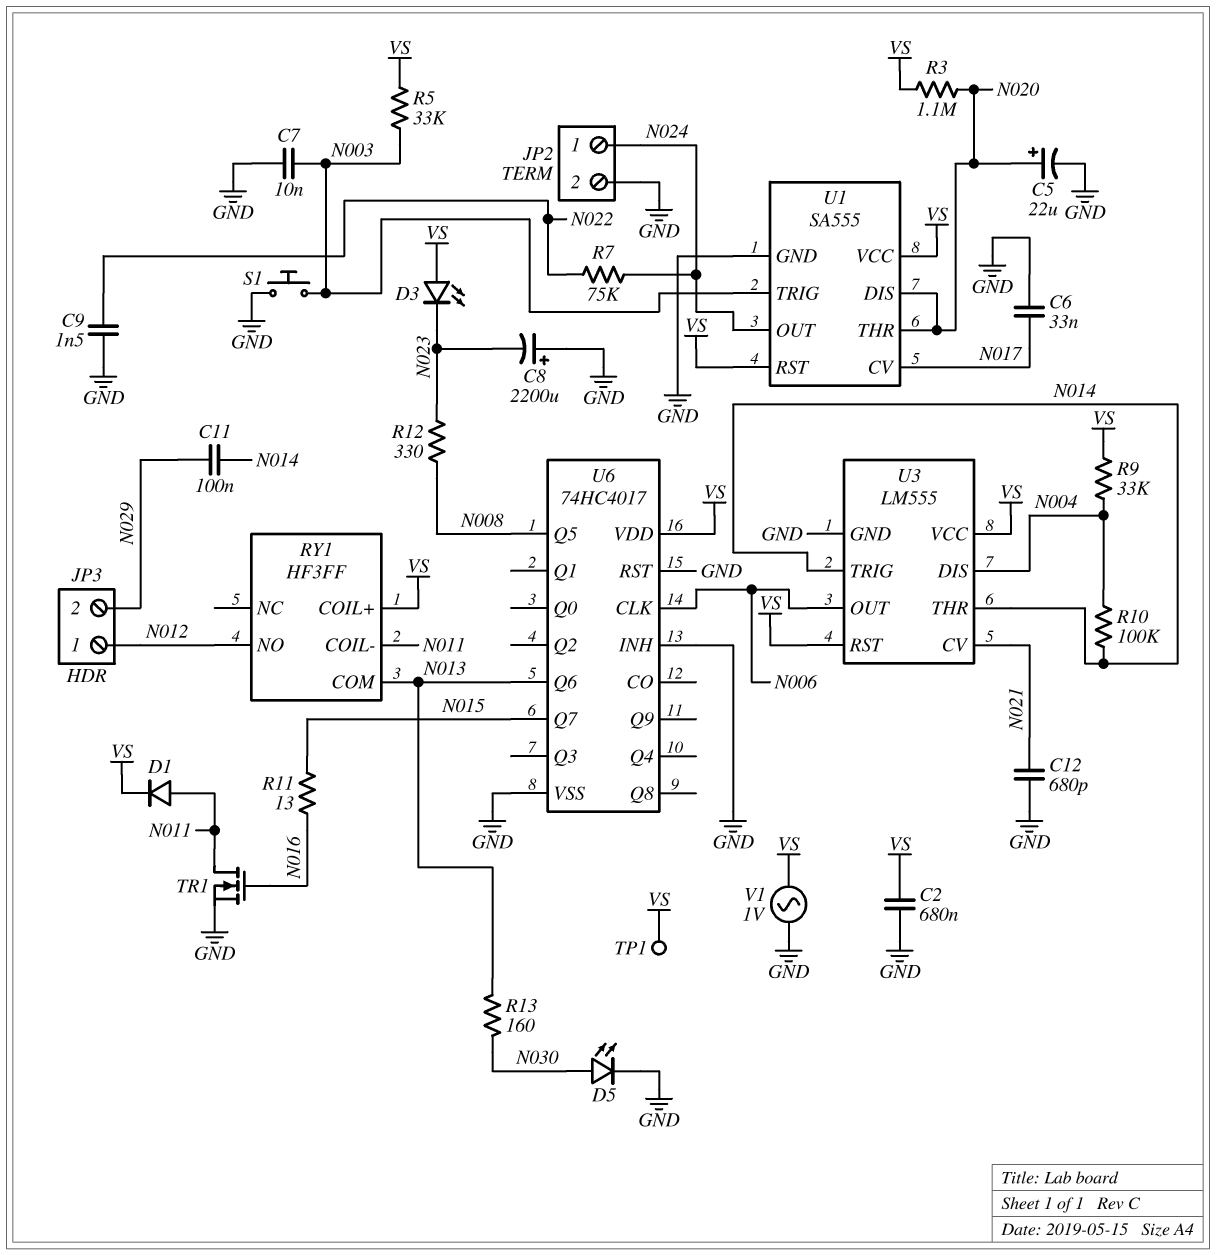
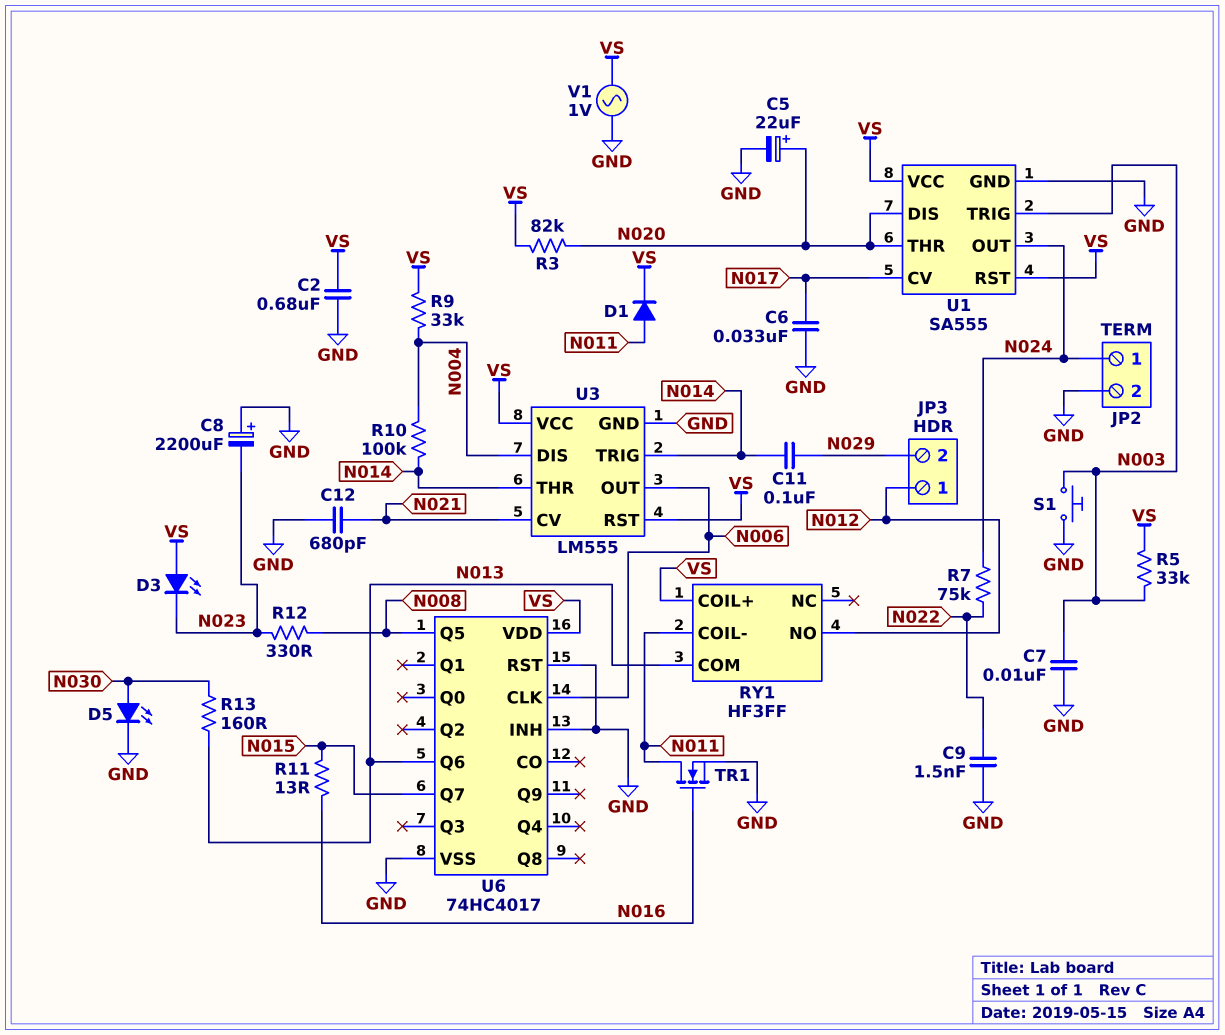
R3: 1.1M (N020, VS) -> 82k (N020, VS)
TP1: test point (VS) -> none

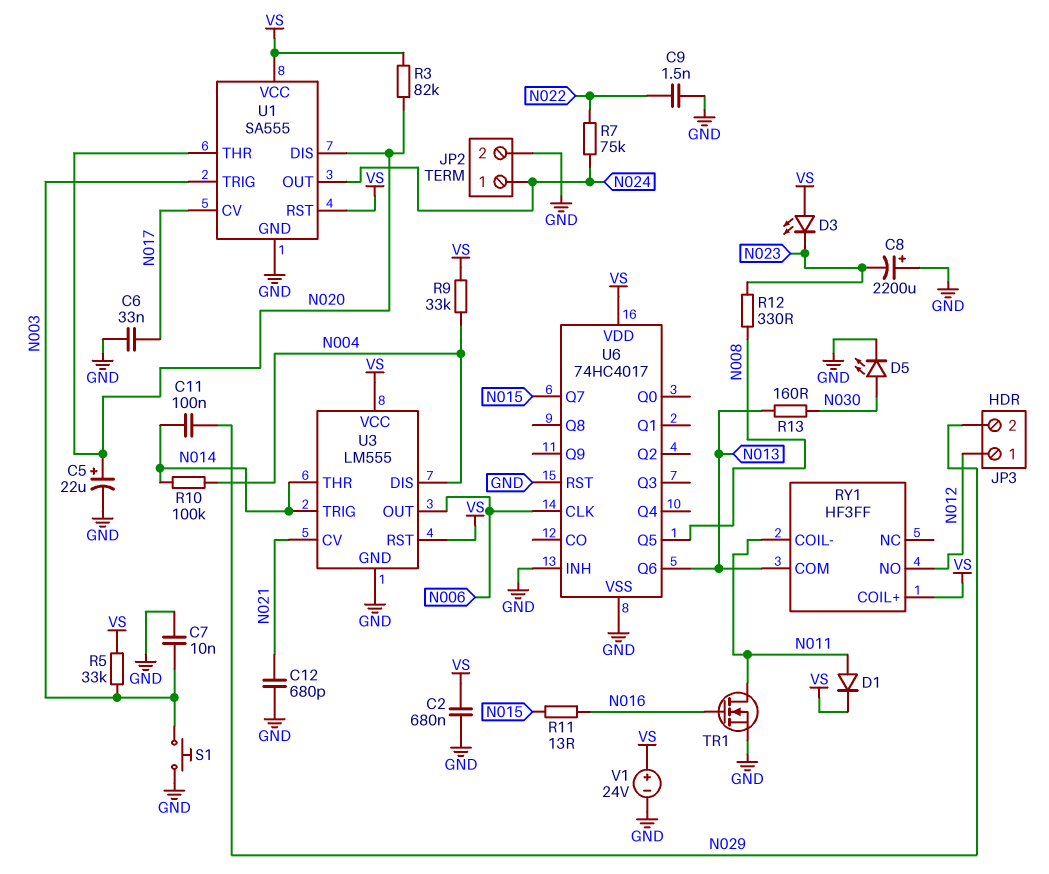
V1: AC 1V (GND, VS) -> 24V (plus VS, minus GND)

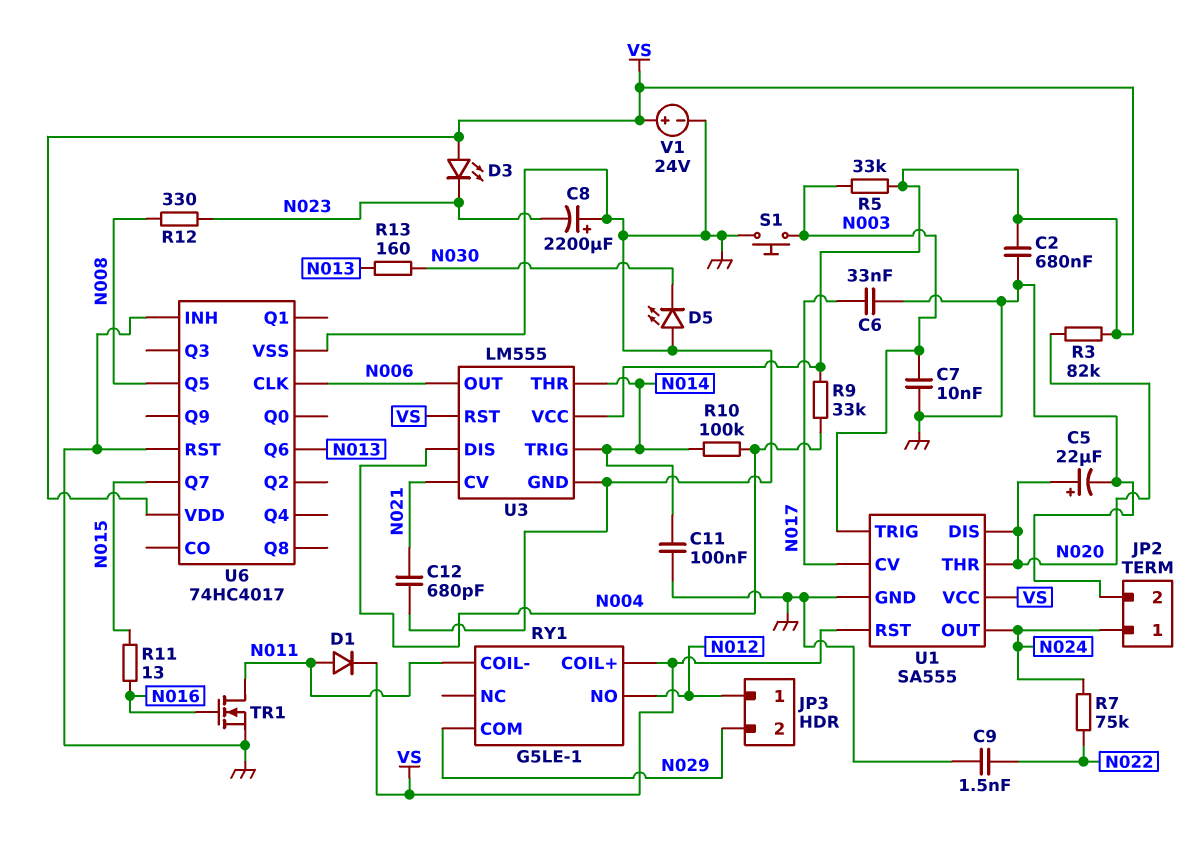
C11: 100nF (N014, N029) -> 100nF (GND, N014)
D5: LED (A N030, K GND) -> LED (A GND, K N030)
RY1: HF3FF -> G5LE-1
RY1 pin COM: N013 -> N029

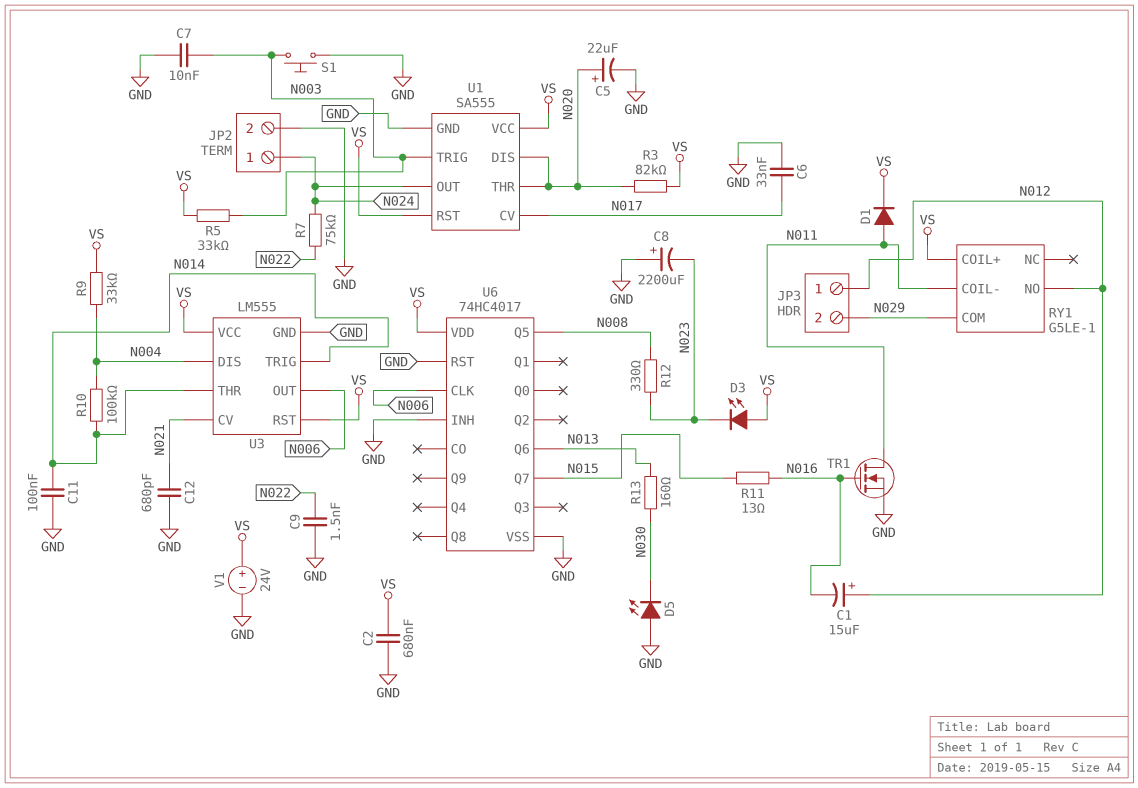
C1: none -> 15uF (plus N012, minus N016)

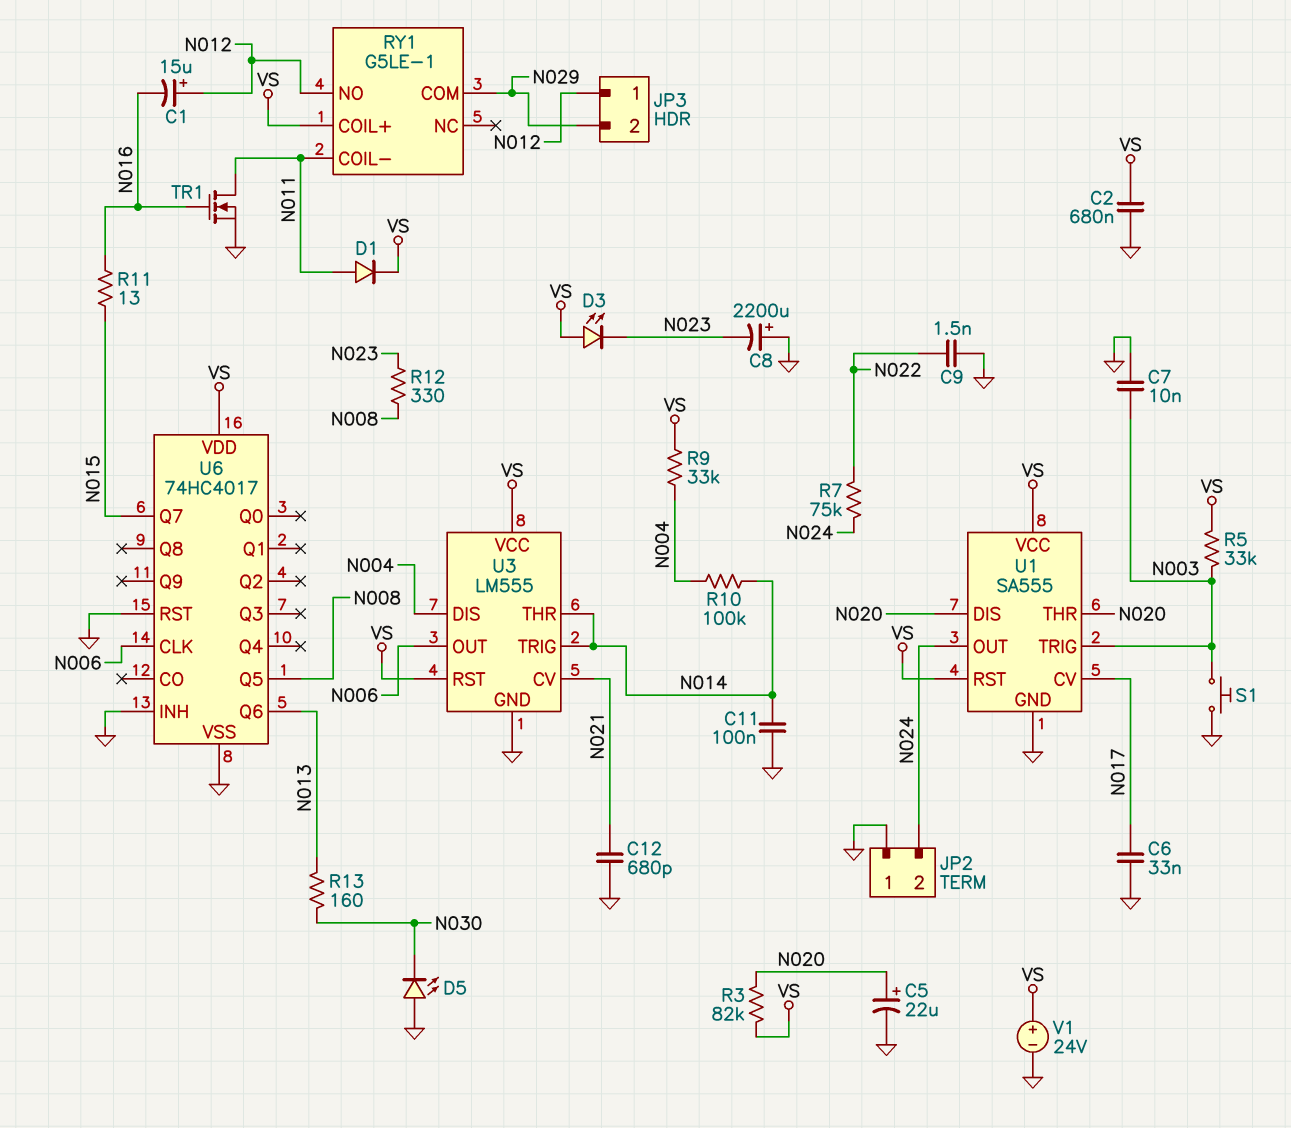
JP2 pin 1: N024 -> GND
JP2 pin 2: GND -> N024

